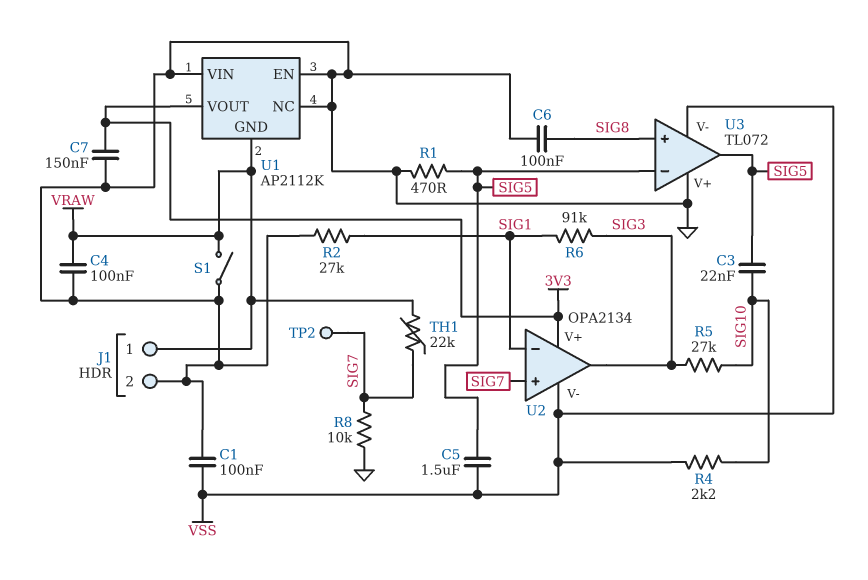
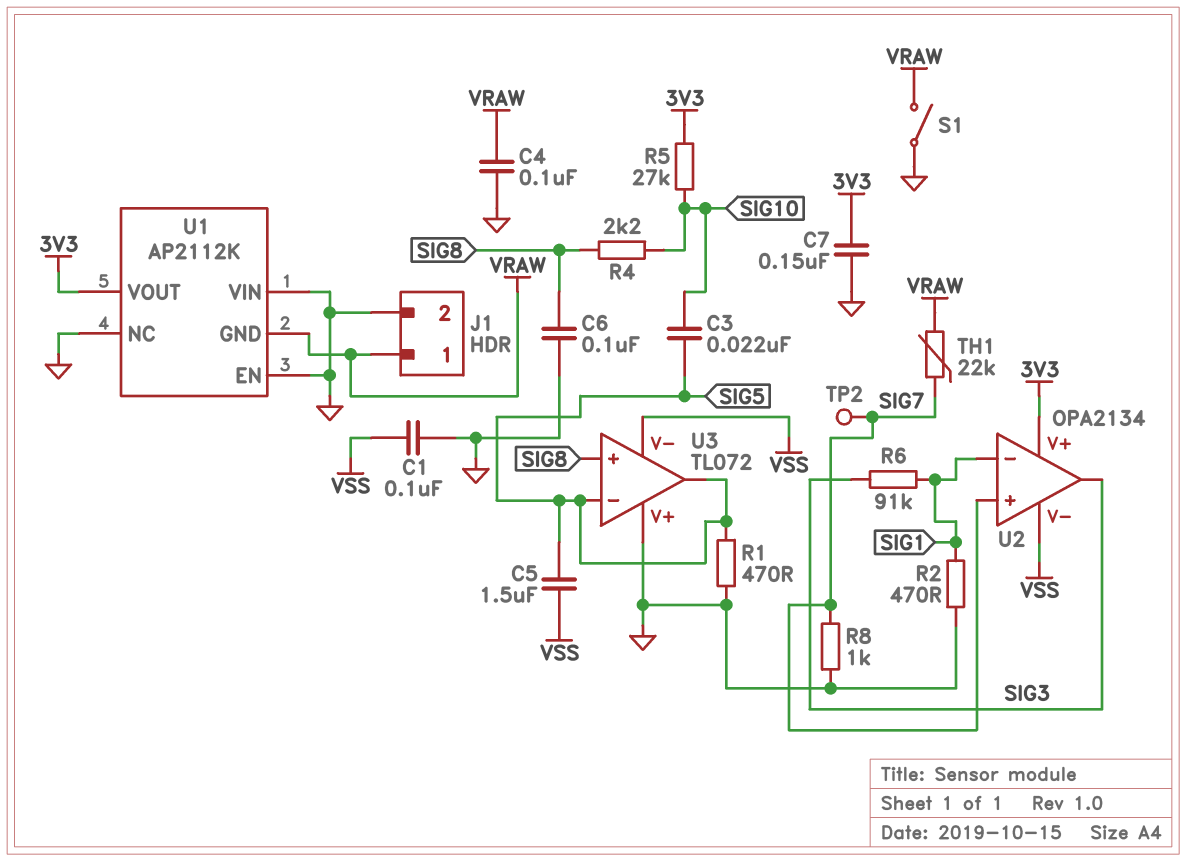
R2: 27k (GND, SIG1) -> 470 (GND, SIG1)
R4: 2.2k (SIG10, VSS) -> 2.2k (SIG8, SIG10)
R5: 27k (SIG3, SIG10) -> 27k (3V3, SIG10)
R8: 10k (GND, SIG7) -> 1k (GND, SIG7)

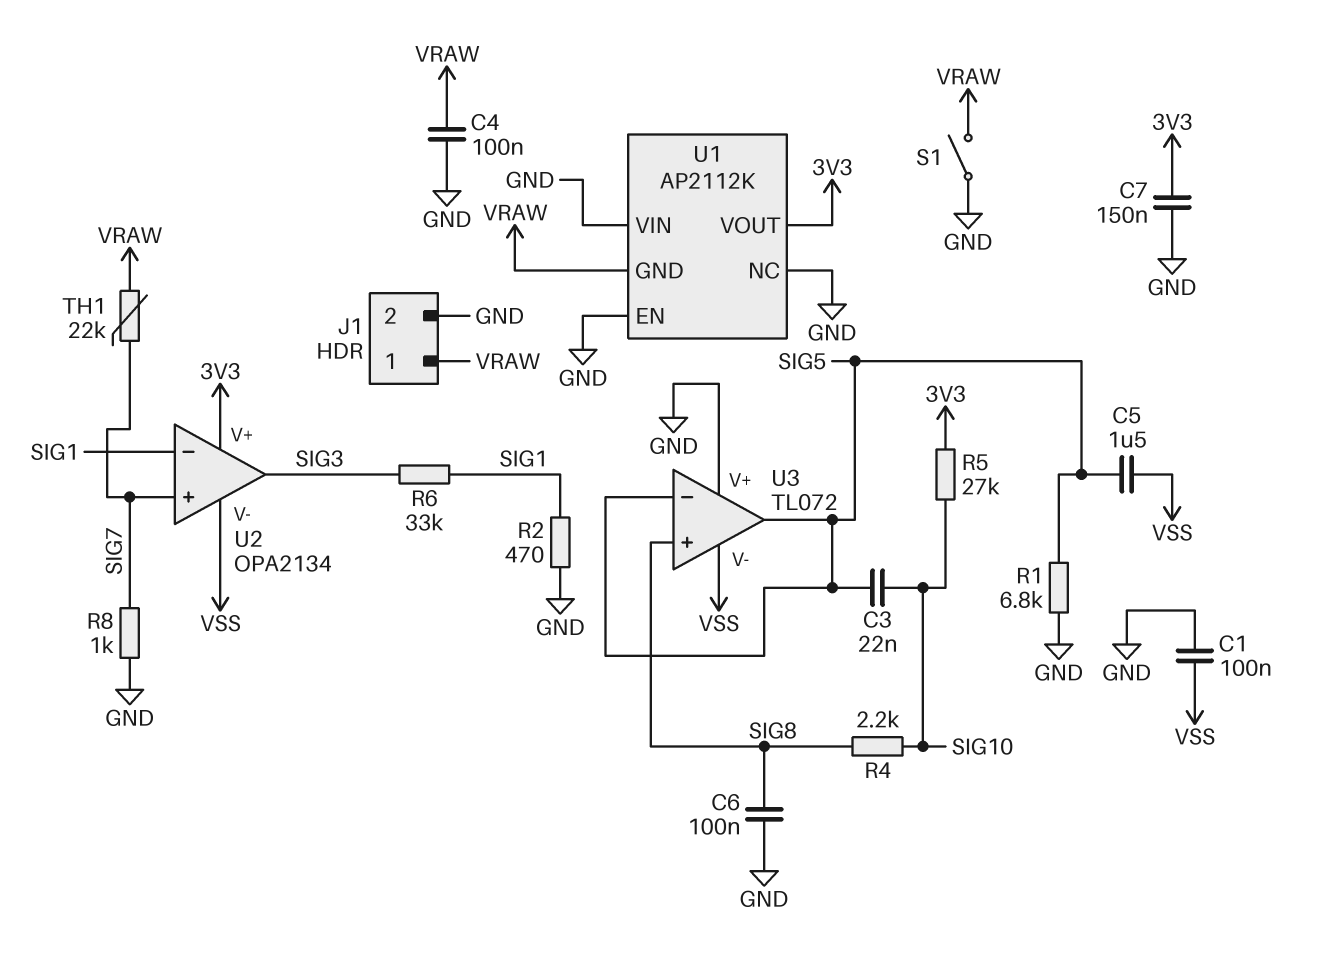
R1: 470 (GND, SIG5) -> 6.8k (GND, SIG5)
R6: 91k (SIG1, SIG3) -> 33k (SIG1, SIG3)
TP2: test point (SIG7) -> none

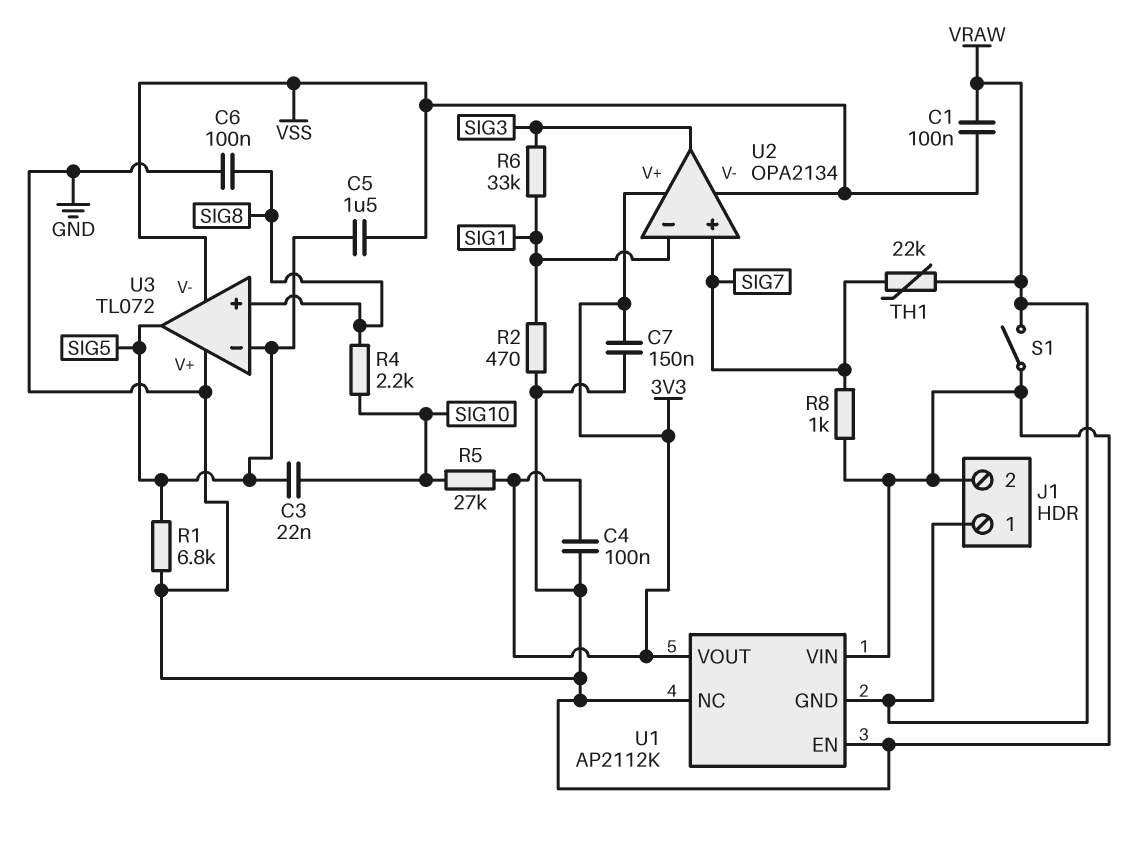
C1: 100nF (GND, VSS) -> 100nF (VRAW, VSS)
C4: 100nF (GND, VRAW) -> 100nF (3V3, GND)

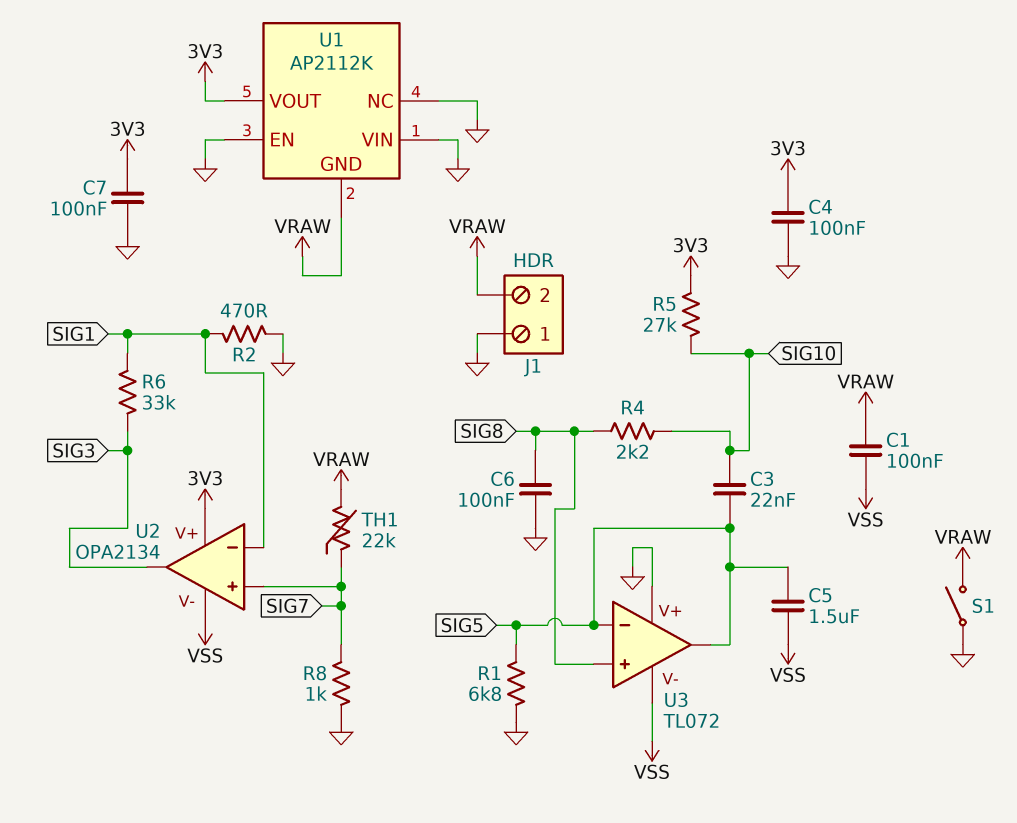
C7: 150nF (3V3, GND) -> 100nF (3V3, GND)
J1 pin 1: VRAW -> GND
J1 pin 2: GND -> VRAW

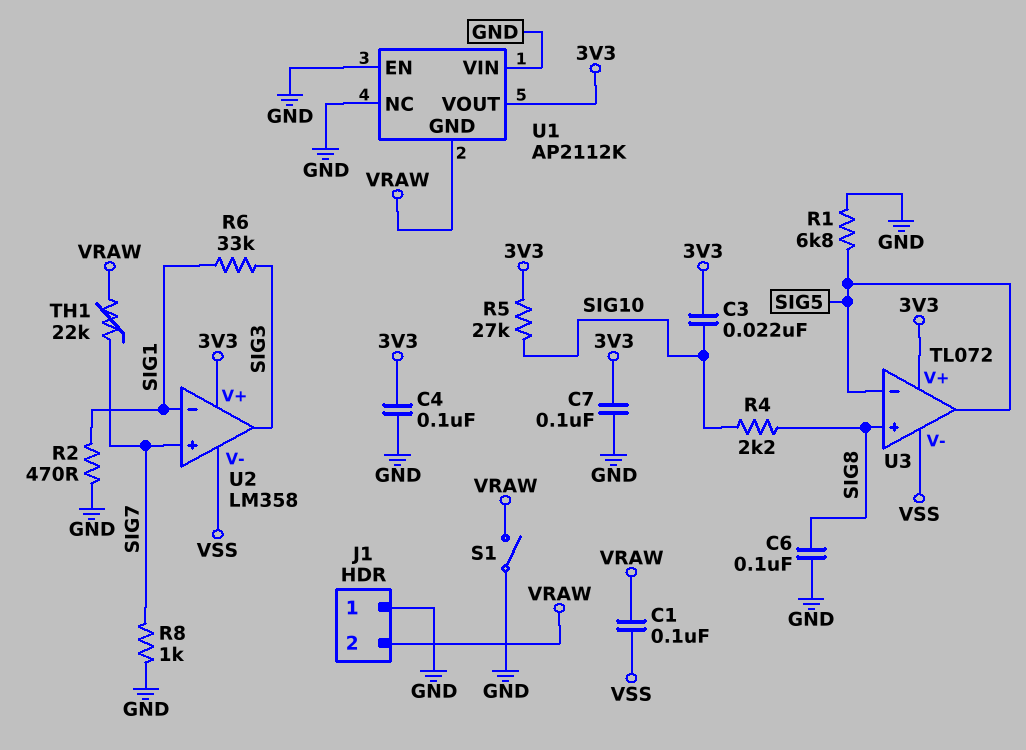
C3: 22nF (SIG5, SIG10) -> 22nF (3V3, SIG10)
C5: 1.5uF (SIG5, VSS) -> none
U2: OPA2134 -> LM358
U3 pin V+: GND -> 3V3

